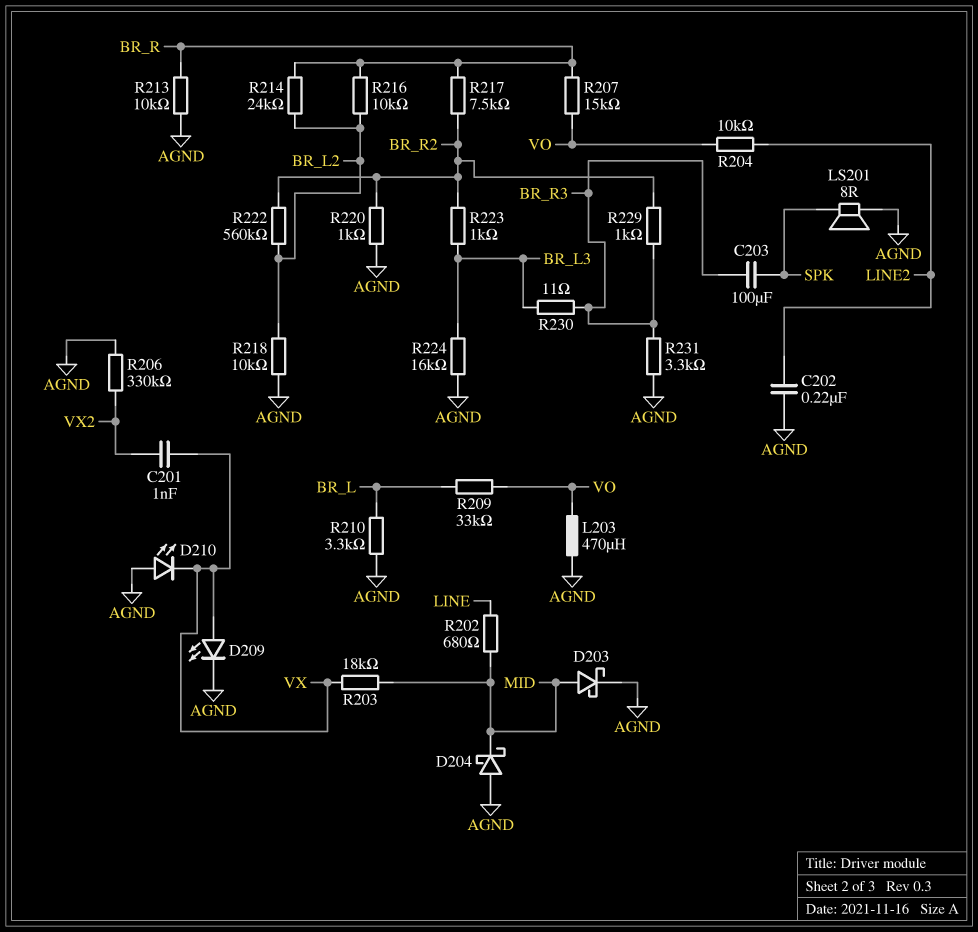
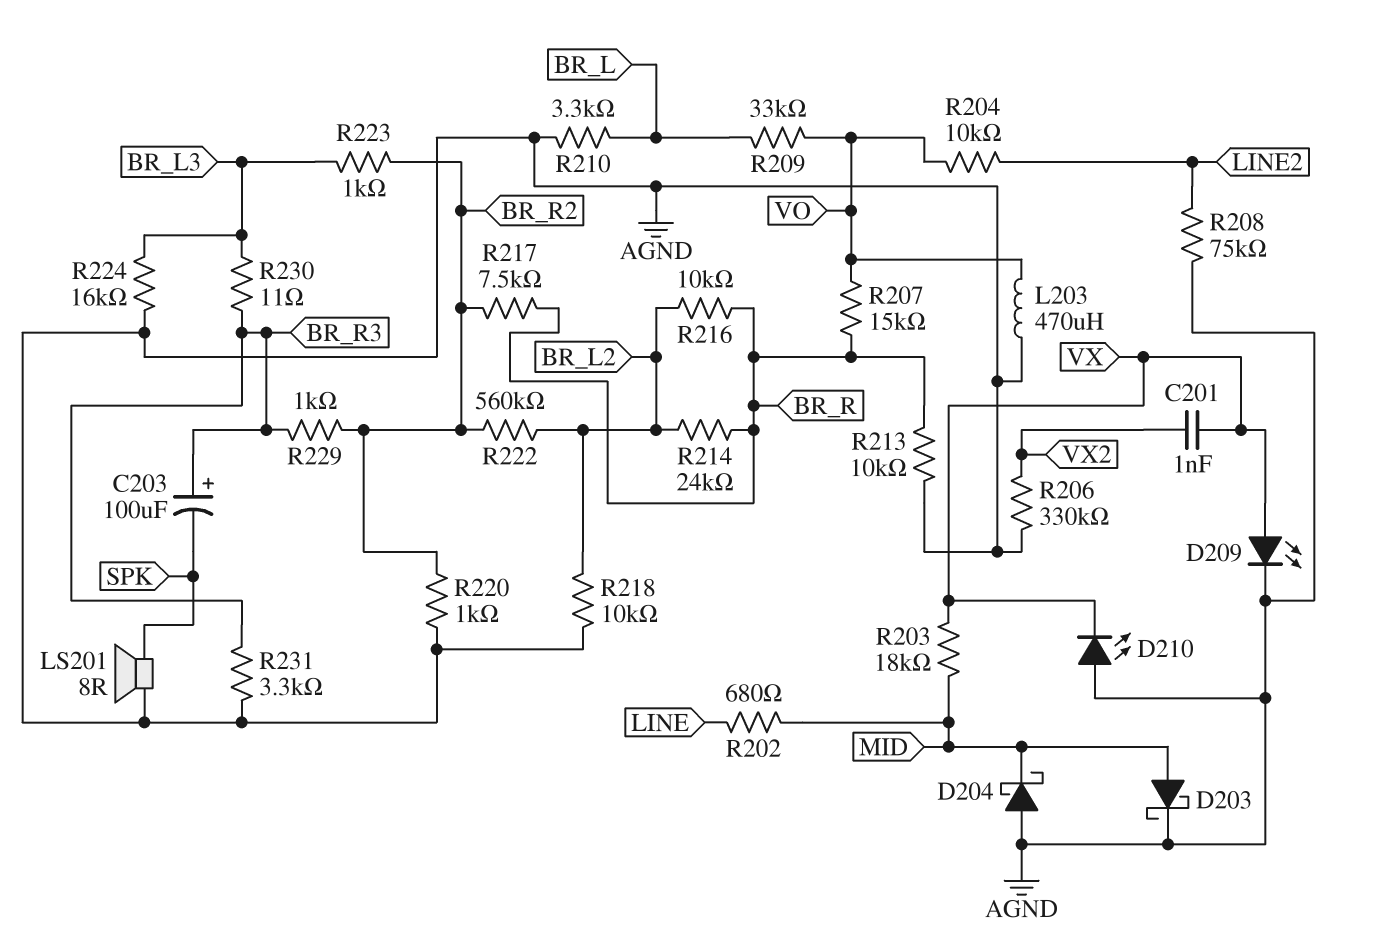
C202: 220nF (AGND, LINE2) -> none
C203: 100uF (BR_R3, SPK) -> 100uF (plus BR_R3, minus SPK)
R208: none -> 75k (AGND, LINE2)

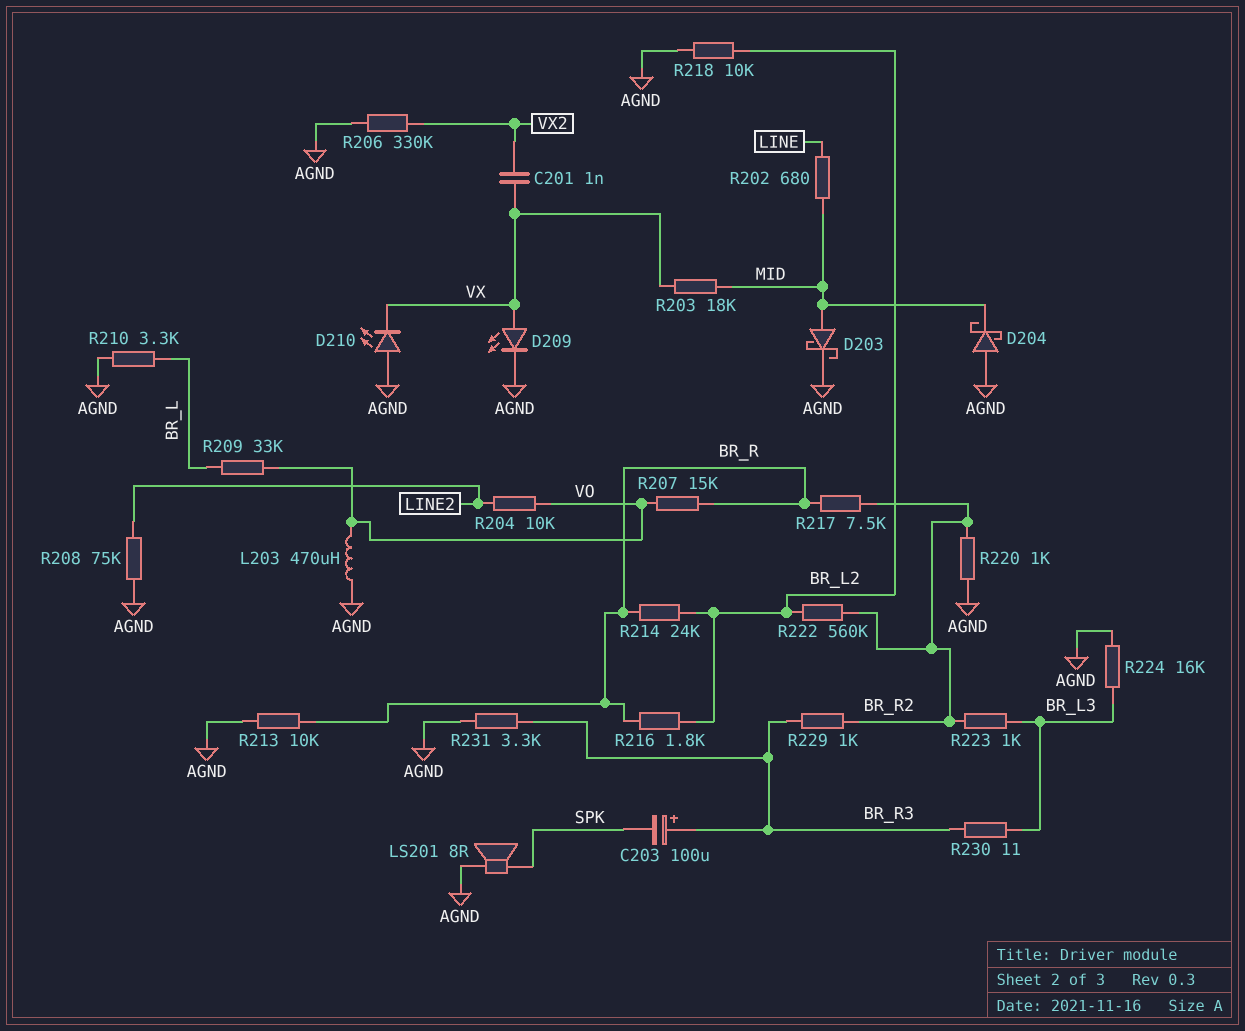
R216: 10k (BR_L2, BR_R) -> 1.8k (BR_L2, BR_R)

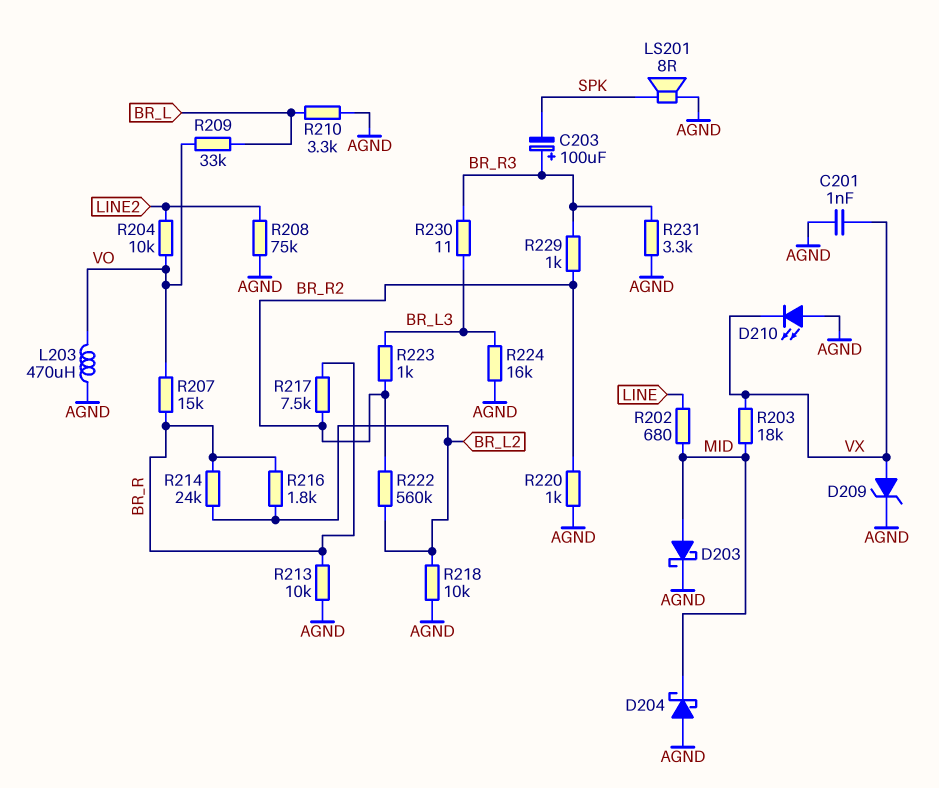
C201: 1nF (VX, VX2) -> 1nF (AGND, VX)
D209: LED (A VX, K AGND) -> zener (A VX, K AGND)
R206: 330k (AGND, VX2) -> none

